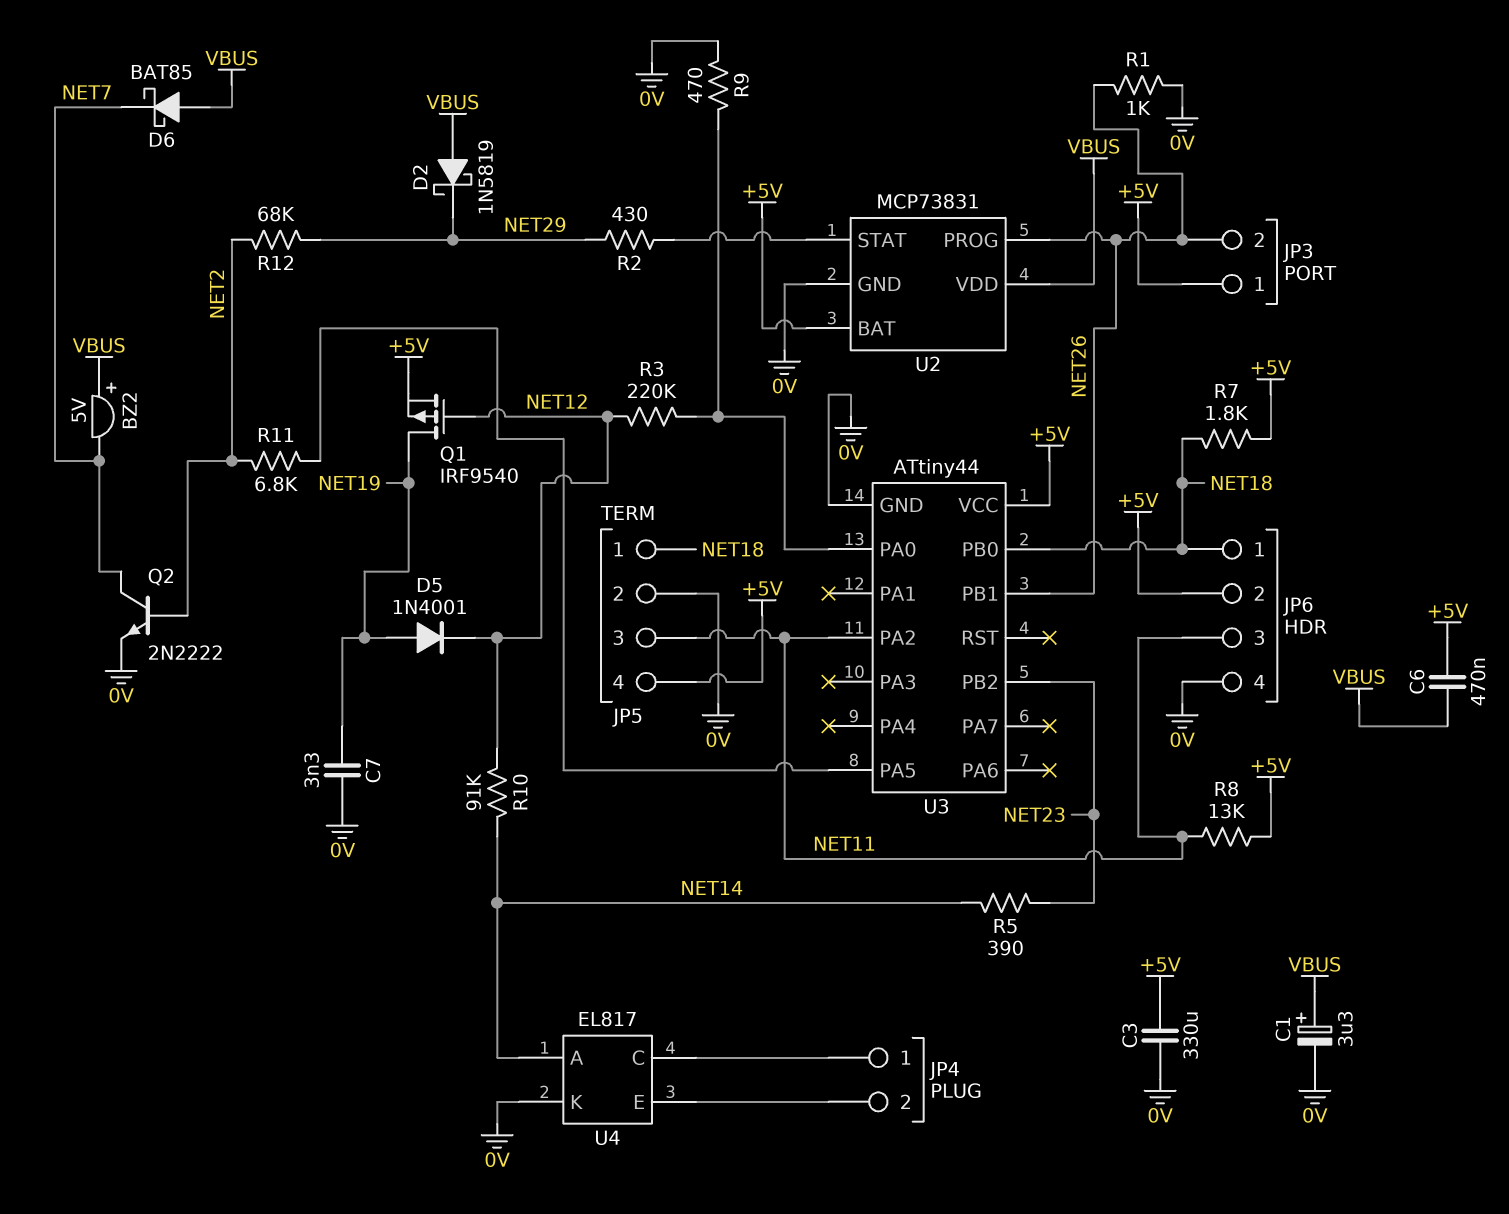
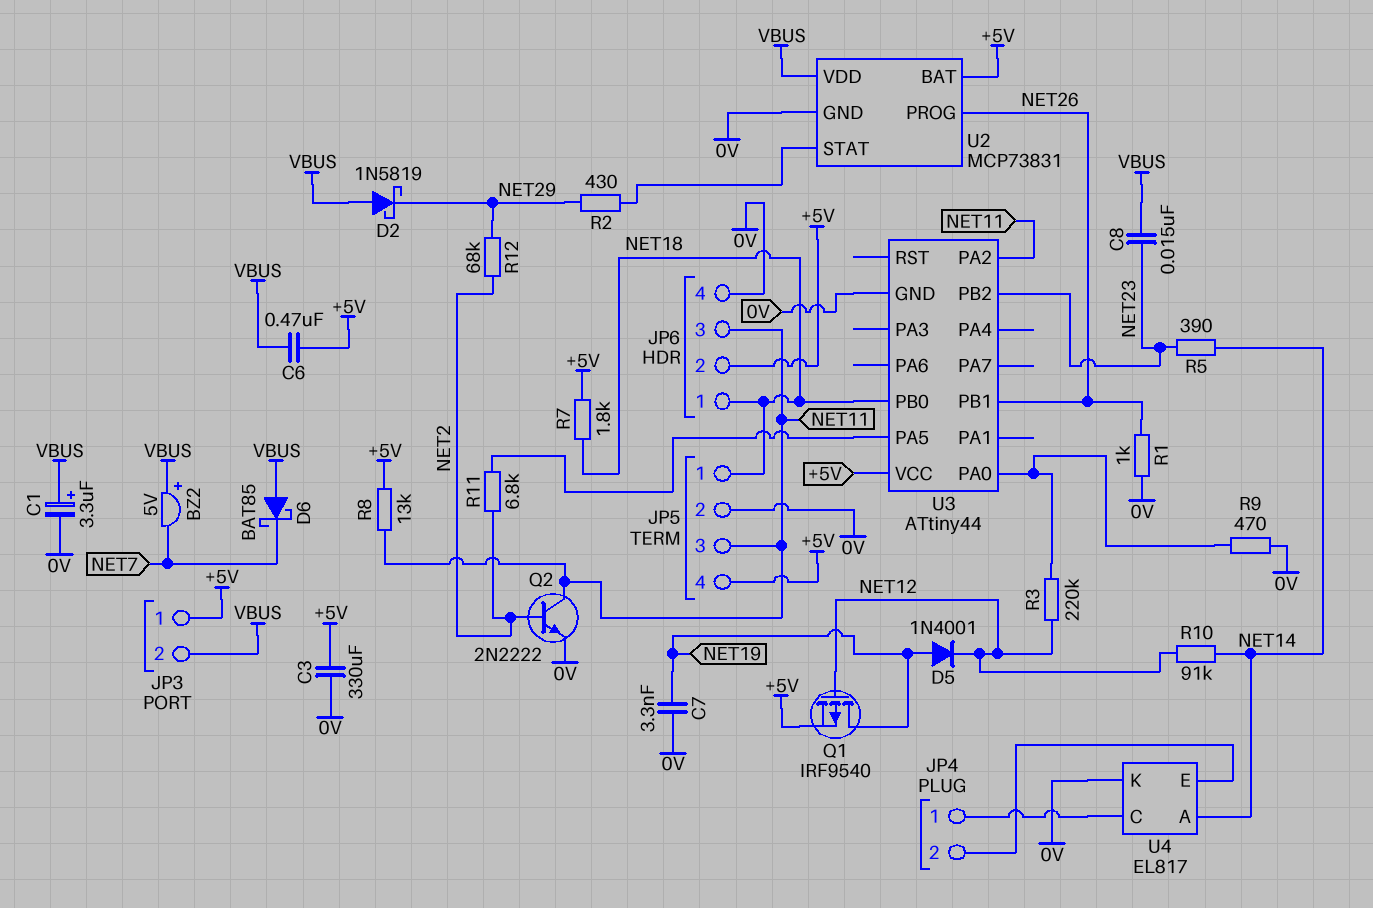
C8: none -> 15nF (NET23, VBUS)
JP3 pin 2: NET26 -> VBUS
Q2: NPN 2N2222 (B NET2, C NET7, E 0V) -> NPN 2N2222 (B NET2, C NET11, E 0V)

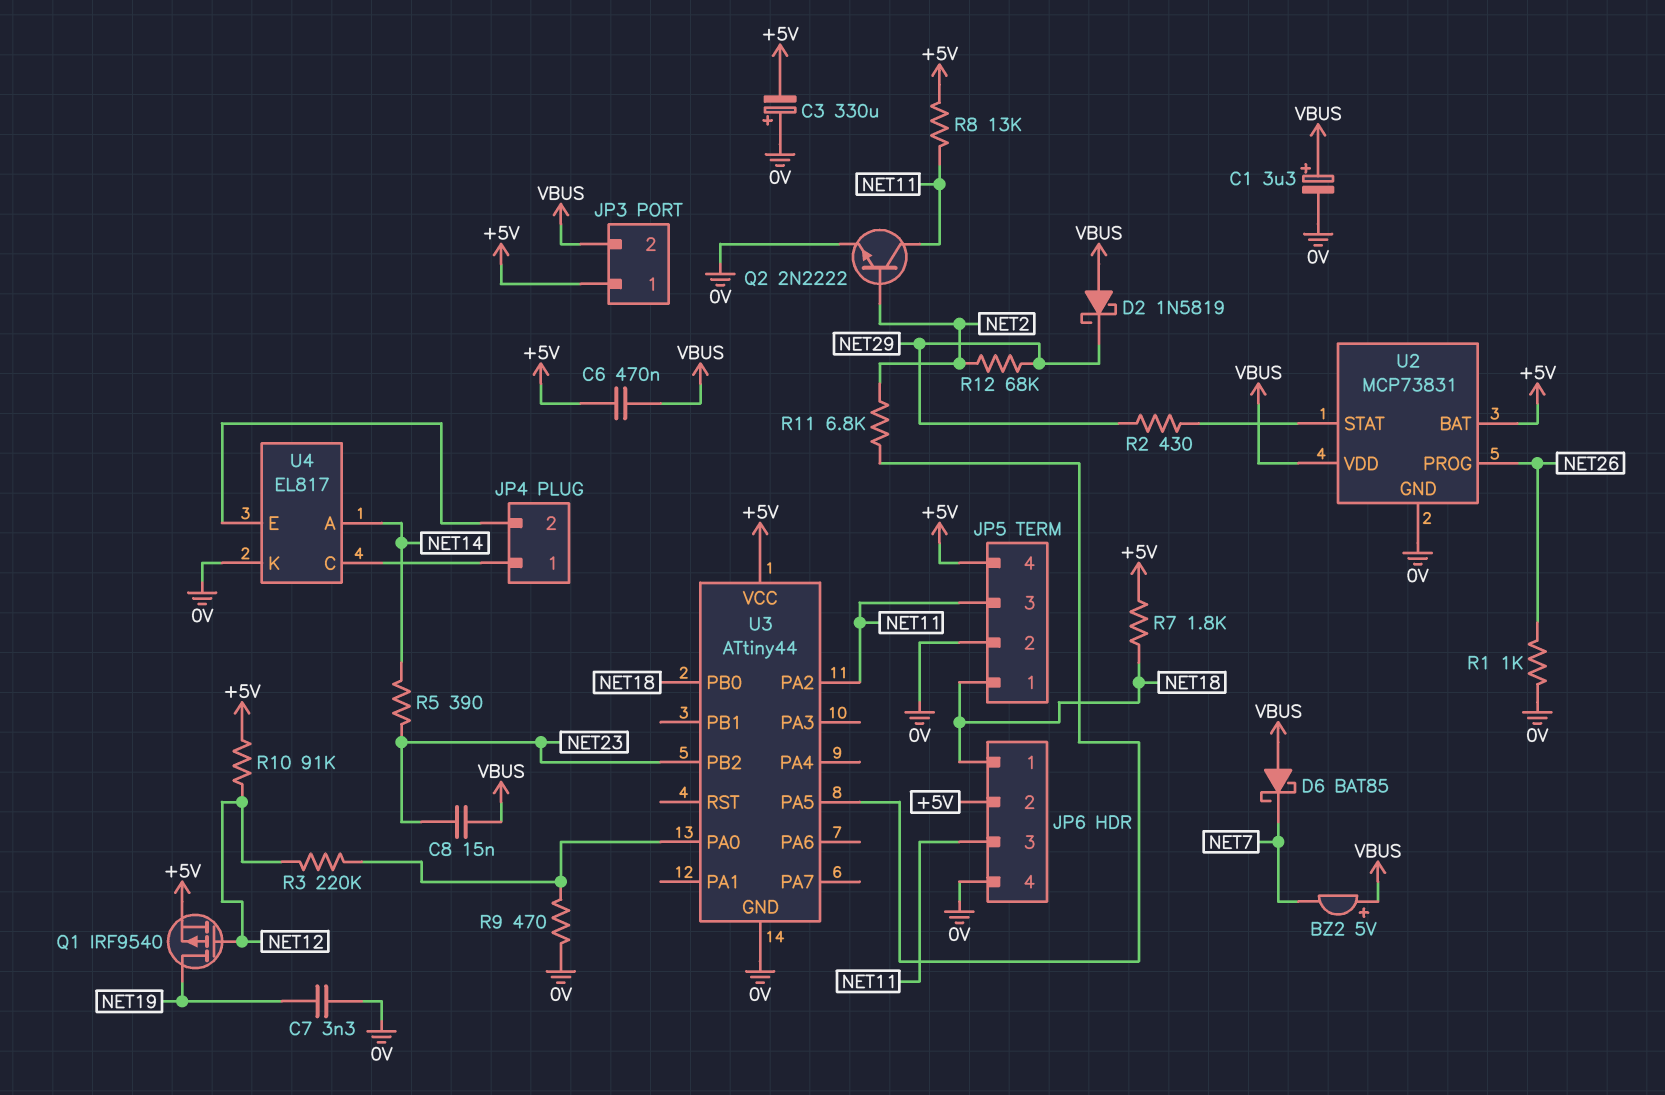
C3: 330uF (+5V, 0V) -> 330uF (plus 0V, minus +5V)
D5: diode 1N4001 (A NET19, K NET12) -> none
R10: 91k (NET12, NET14) -> 91k (+5V, NET12)
U3 pin PB1: NET26 -> none

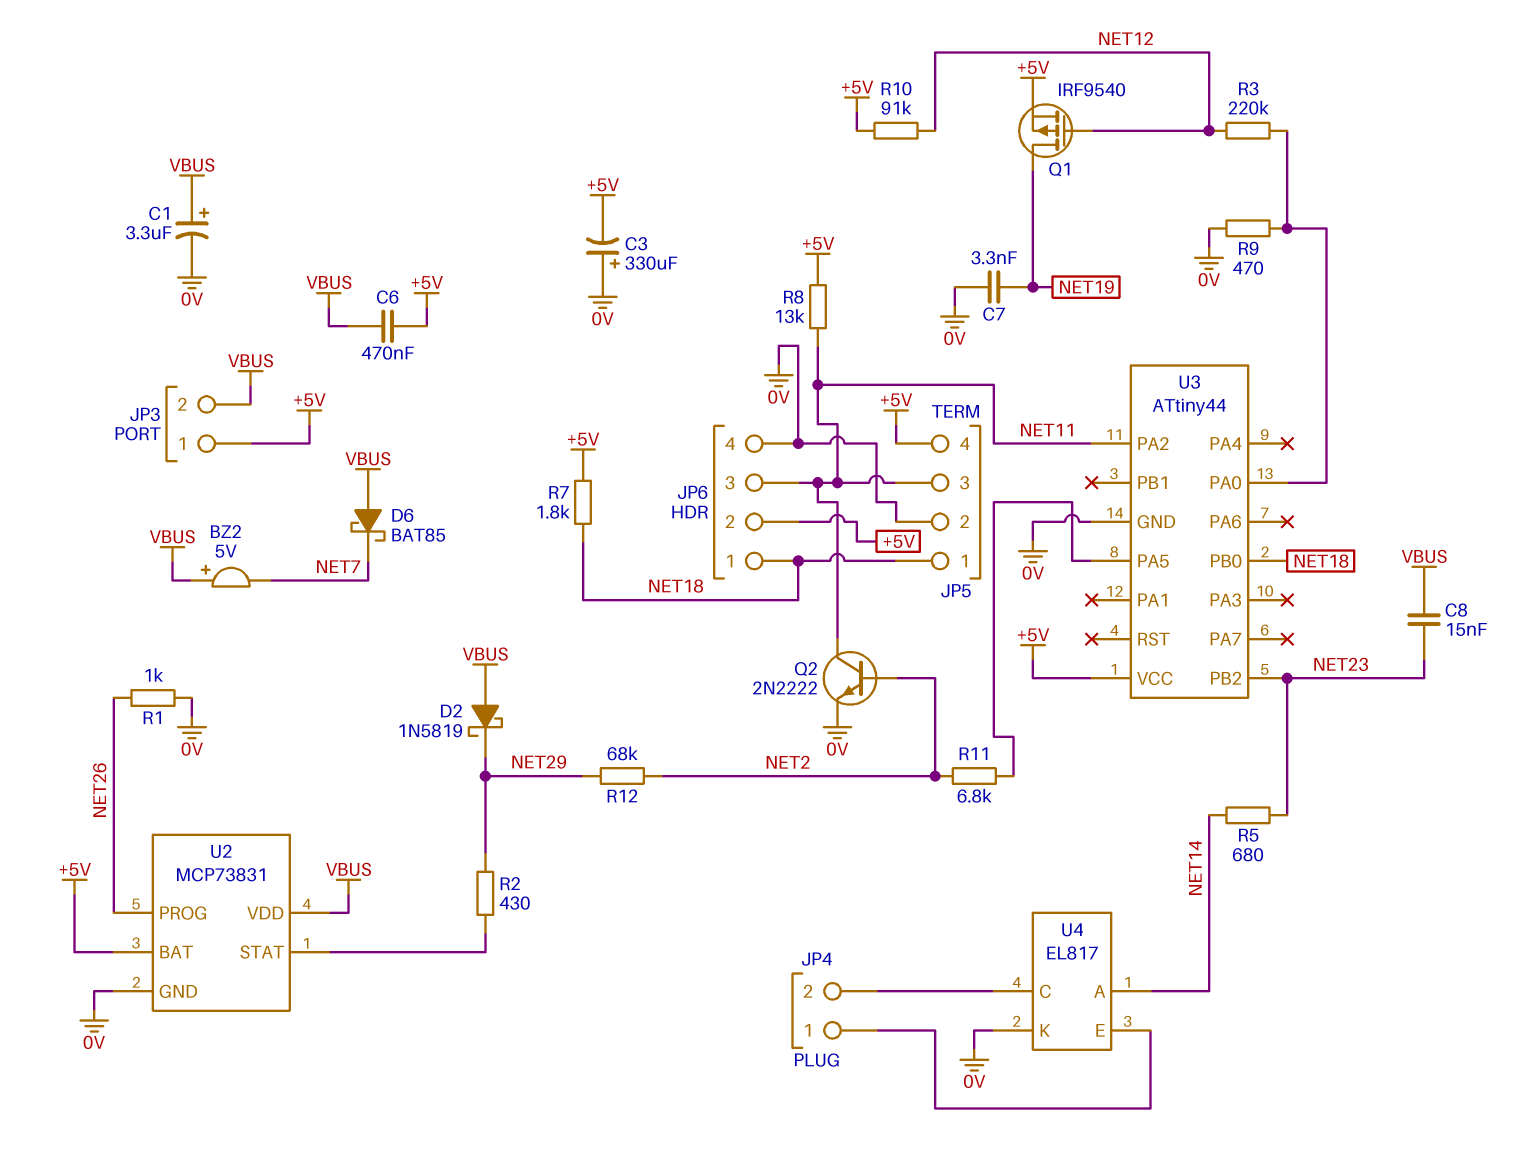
R5: 390 (NET14, NET23) -> 680 (NET14, NET23)
U4 pin C: JP4/1 -> JP4/2
U4 pin E: JP4/2 -> JP4/1

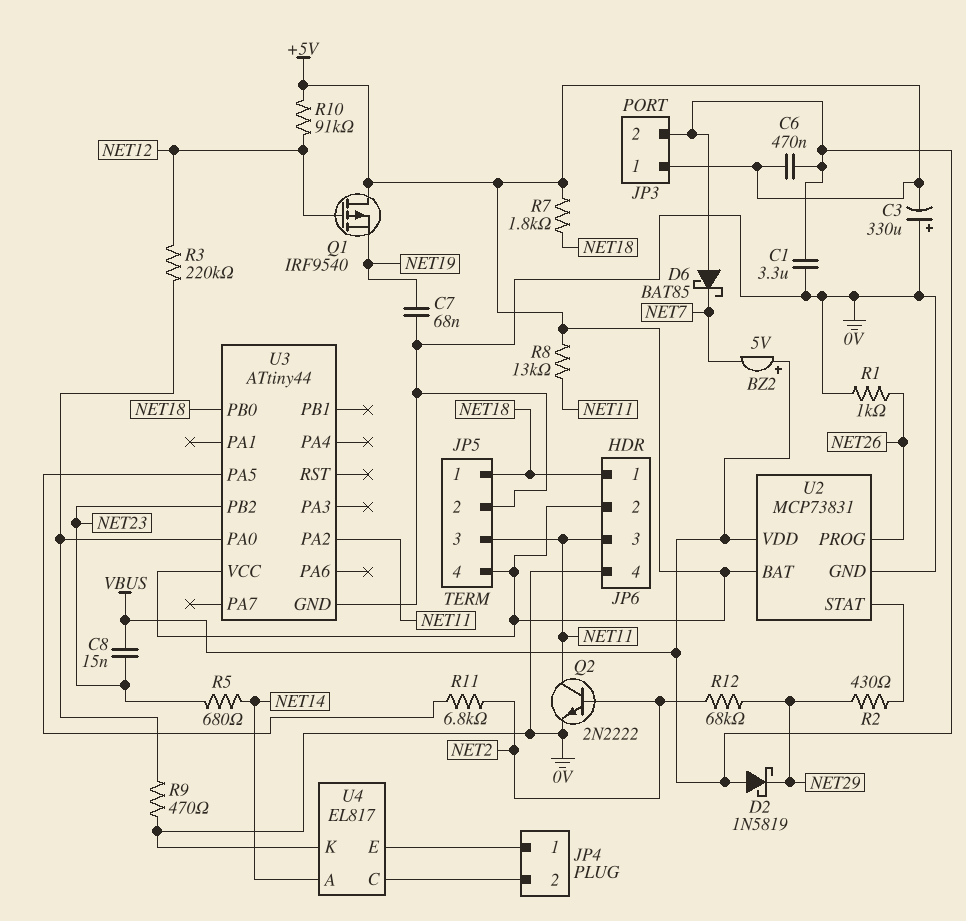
C1: 3.3uF (plus VBUS, minus 0V) -> 3.3uF (0V, VBUS)
C7: 3.3nF (0V, NET19) -> 68nF (0V, NET19)
Q1: PMOS IRF9540 (G NET12, D NET19, S +5V) -> PMOS IRF9540 (G NET12, D +5V, S NET19)

